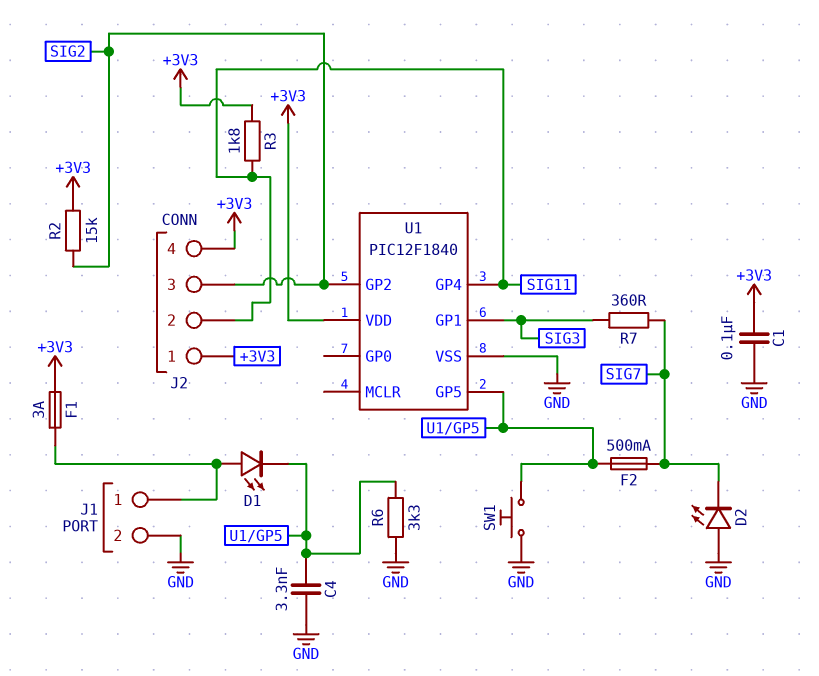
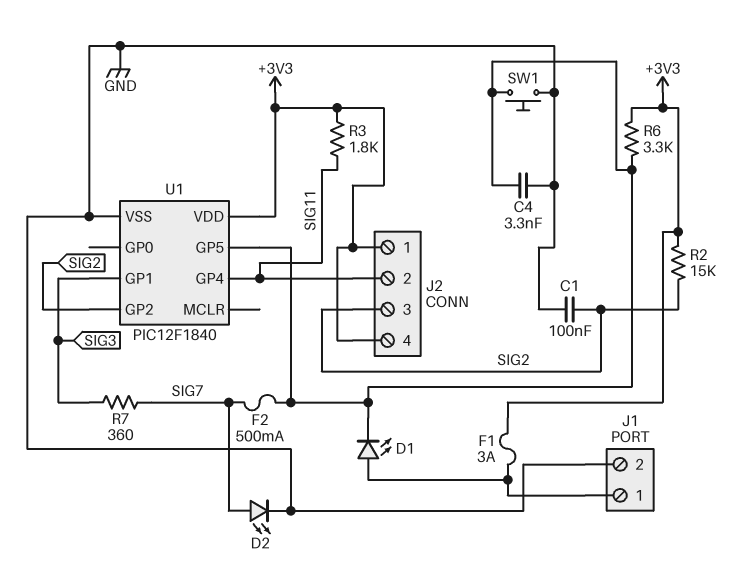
C1: 100nF (+3V3, GND) -> 100nF (GND, SIG2)
D2: LED (A GND, K SIG7) -> LED (A SIG7, K GND)
R6: 3.3k (GND, U1/GP5) -> 3.3k (+3V3, U1/GP5)

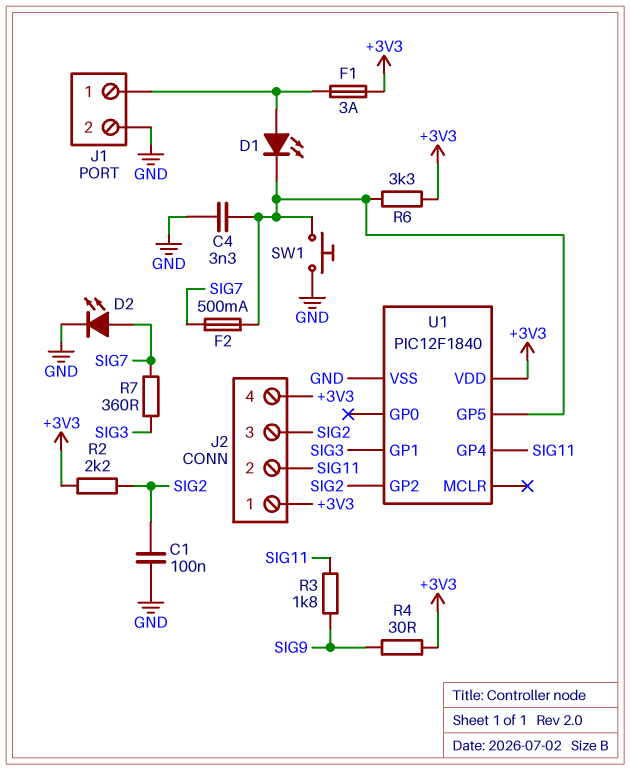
R2: 15k (+3V3, SIG2) -> 2.2k (+3V3, SIG2)
R3: 1.8k (+3V3, SIG11) -> 1.8k (SIG9, SIG11)
R4: none -> 30 (+3V3, SIG9)

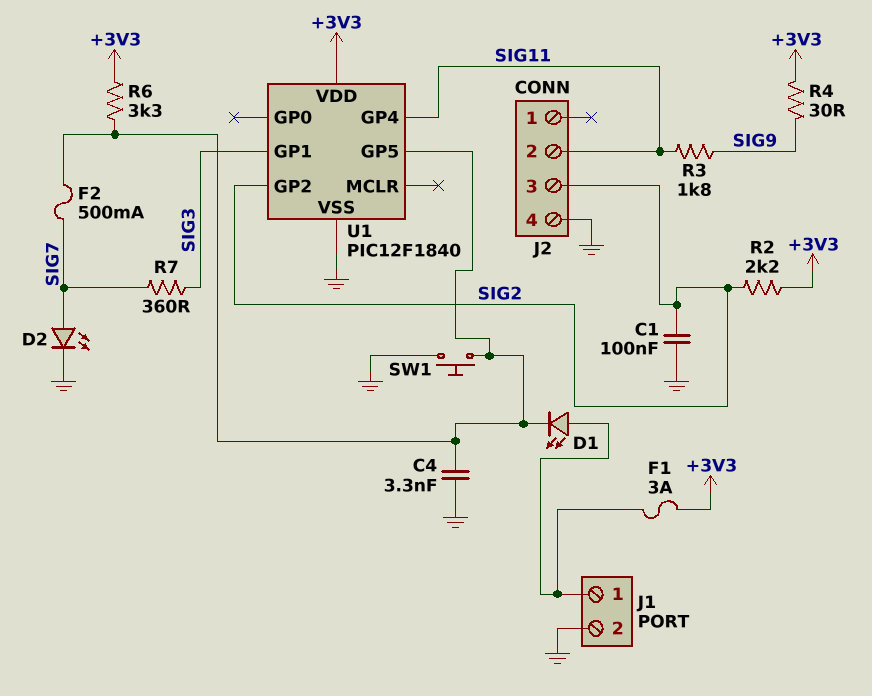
J2 pin 1: +3V3 -> none
J2 pin 4: +3V3 -> GND

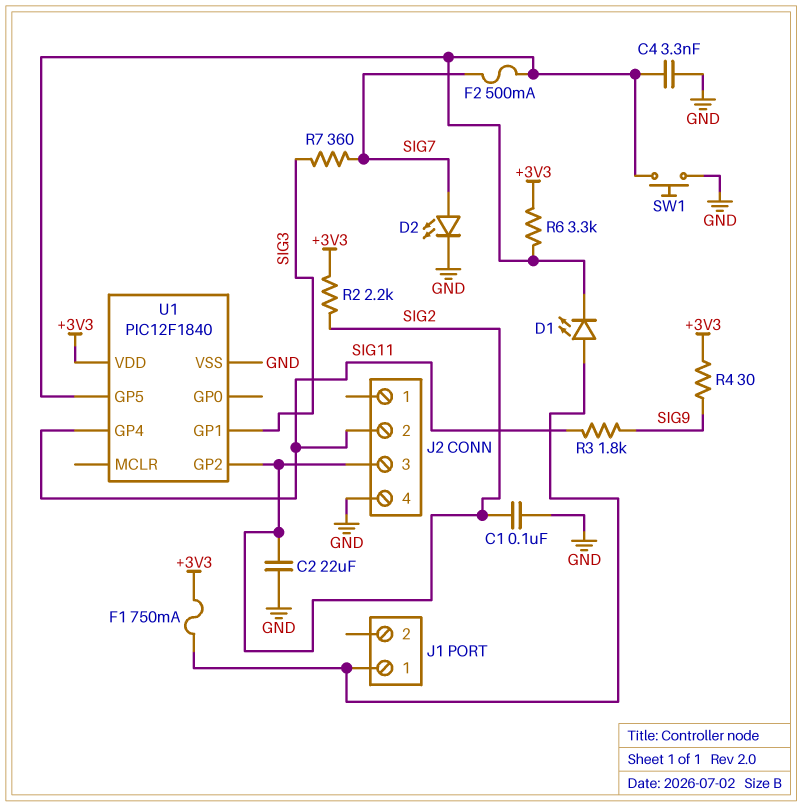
C2: none -> 22uF (GND, SIG2)
F1: 3A (+3V3, J1/1) -> 750mA (+3V3, J1/1)
J1 pin 2: GND -> none

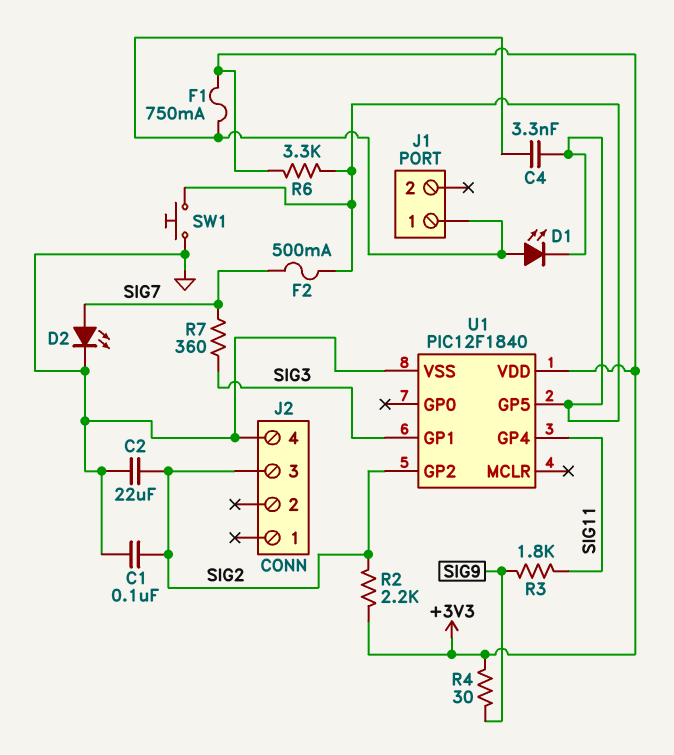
C4: 3.3nF (GND, U1/GP5) -> 3.3nF (J1/1, U1/GP5)
J2 pin 2: SIG11 -> none

